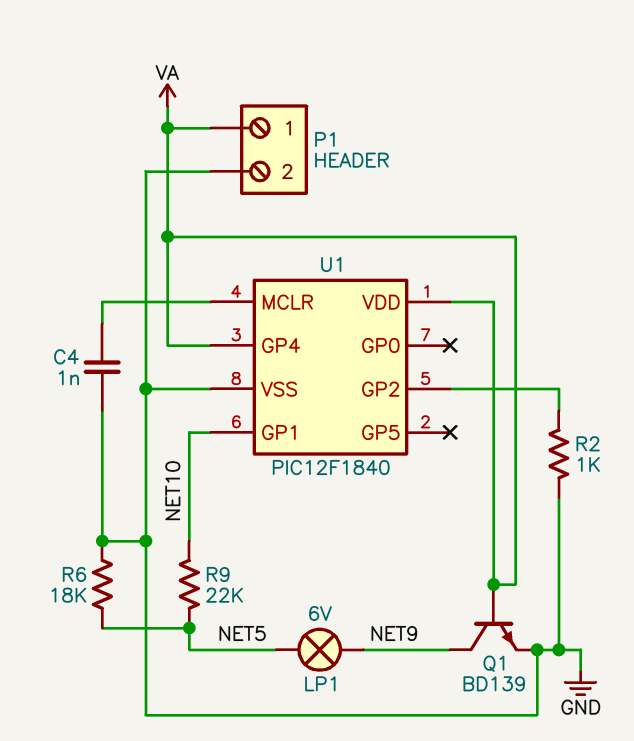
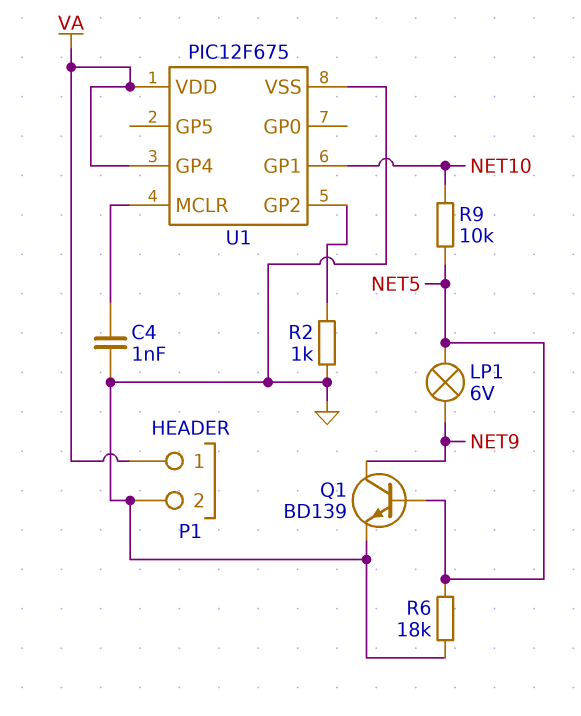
Q1: NPN BD139 (B VA, C NET9, E GND) -> NPN BD139 (B NET5, C NET9, E GND)
R9: 22k (NET5, NET10) -> 10k (NET5, NET10)
U1: PIC12F1840 -> PIC12F675

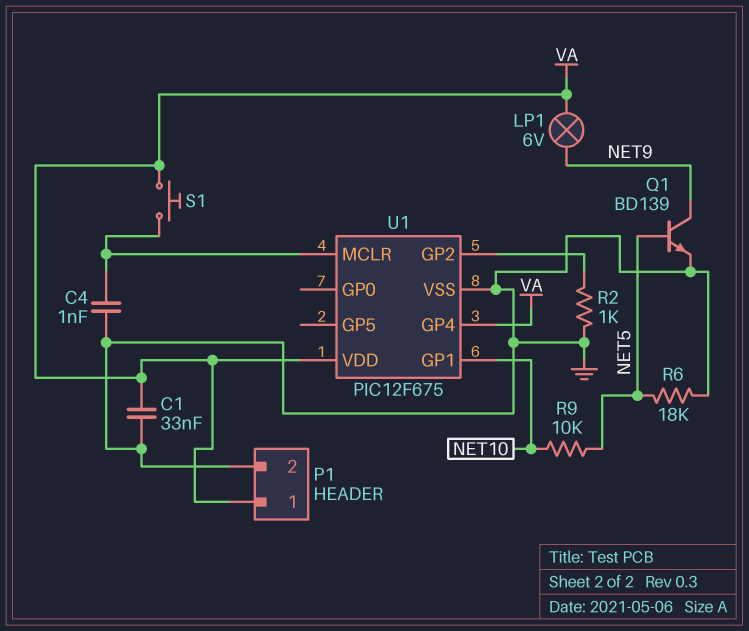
C1: none -> 33nF (GND, VA)
LP1: lamp 6V (NET5, NET9) -> lamp 6V (NET9, VA)
S1: none -> button (U1/MCLR, VA)

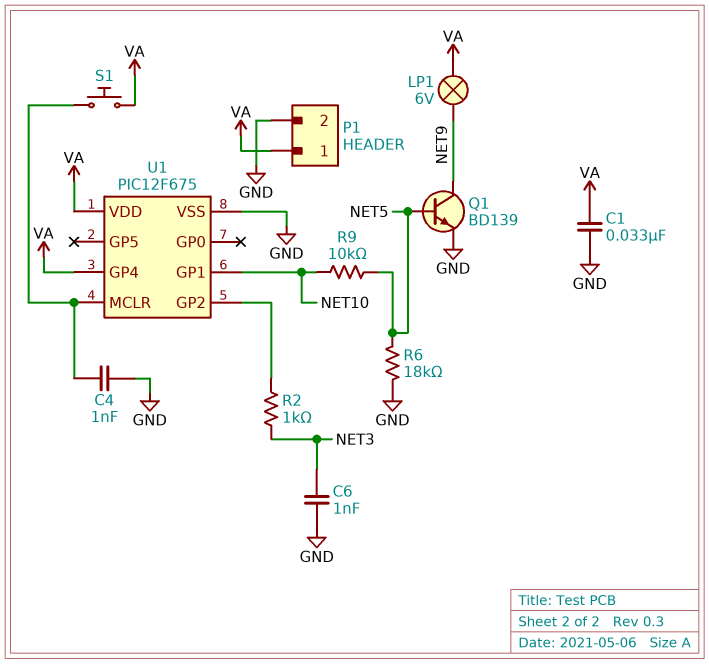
C6: none -> 1nF (GND, NET3)
R2: 1k (GND, U1/GP2) -> 1k (NET3, U1/GP2)

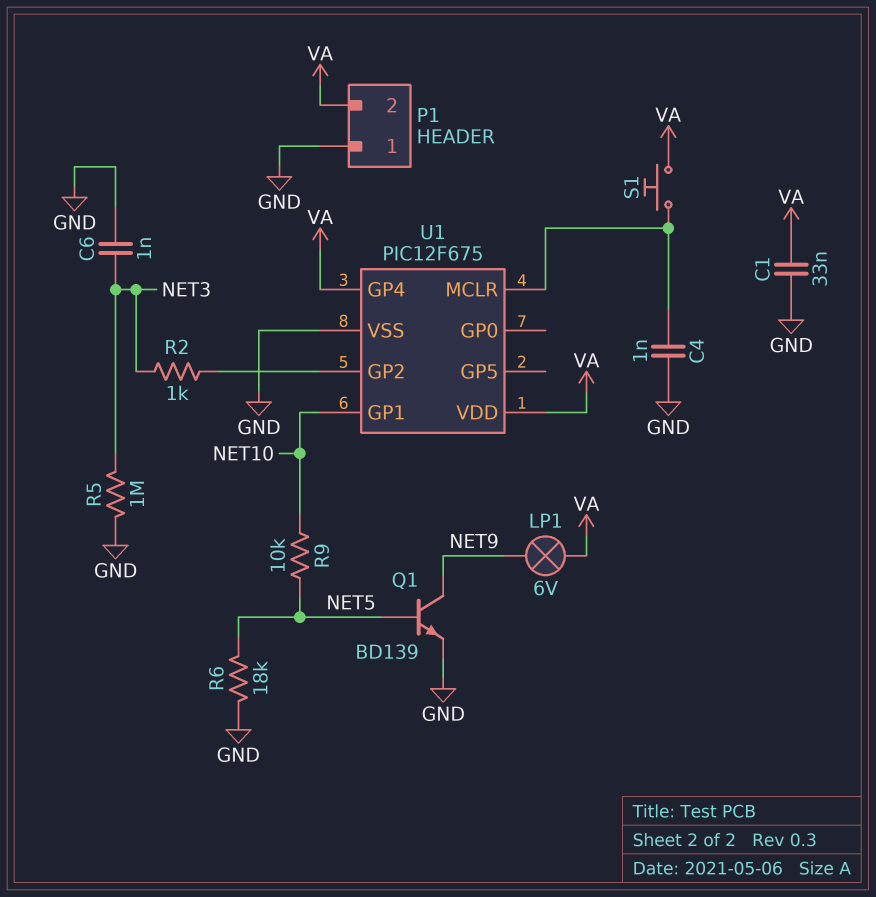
P1 pin 1: VA -> GND
P1 pin 2: GND -> VA
R5: none -> 1M (GND, NET3)

